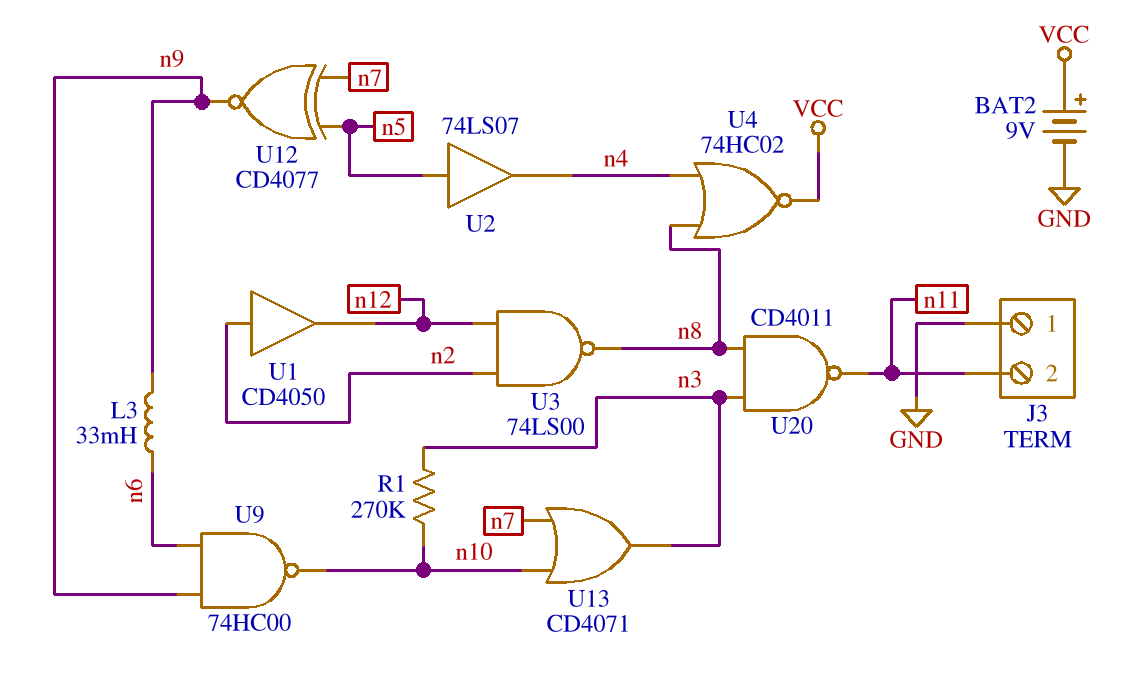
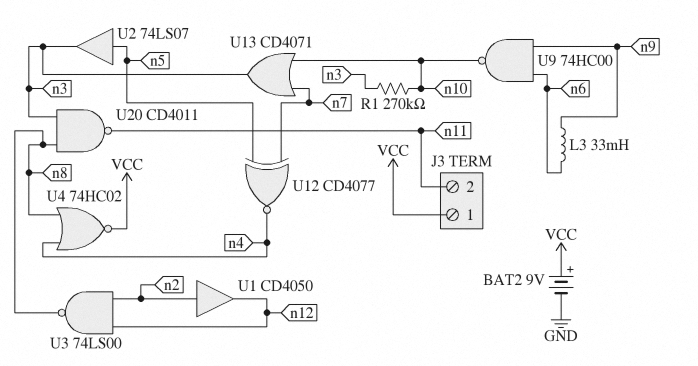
J3 pin 1: GND -> VCC
U2: buffer 74LS07 (in n5, out n4) -> buffer 74LS07 (in n5, out n3)
U12: XNOR CD4077 (in n5, in n7, out n9) -> XNOR CD4077 (in n5, in n7, out n4)

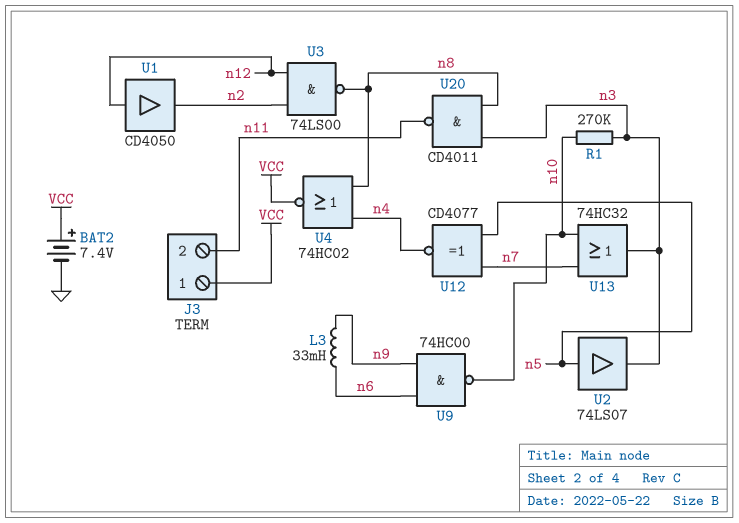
BAT2: 9V (plus VCC, minus GND) -> 7.4V (plus VCC, minus GND)
U1: buffer CD4050 (in n2, out n12) -> buffer CD4050 (in n12, out n2)
U13: OR CD4071 (in n7, in n10, out n3) -> OR 74HC32 (in n7, in n10, out n3)

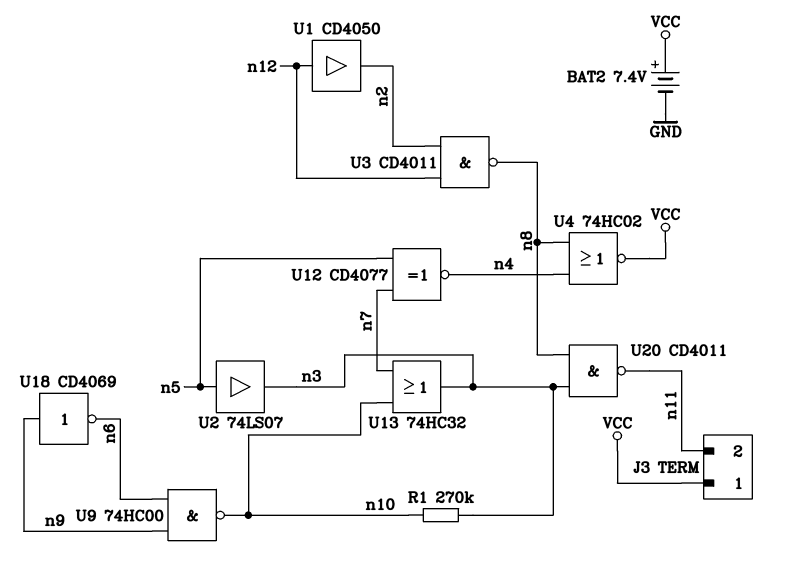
L3: 33mH (n6, n9) -> none
U3: NAND 74LS00 (in n2, in n12, out n8) -> NAND CD4011 (in n2, in n12, out n8)
U18: none -> NOT CD4069 (in n9, out n6)

